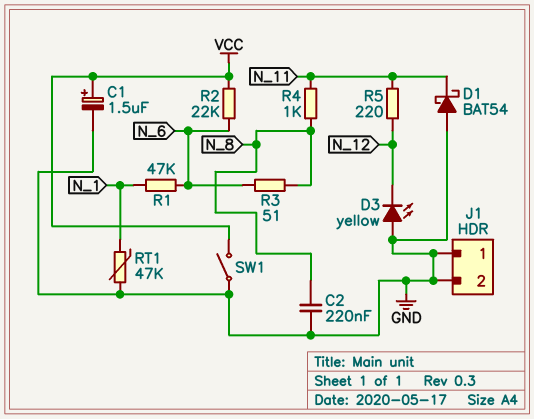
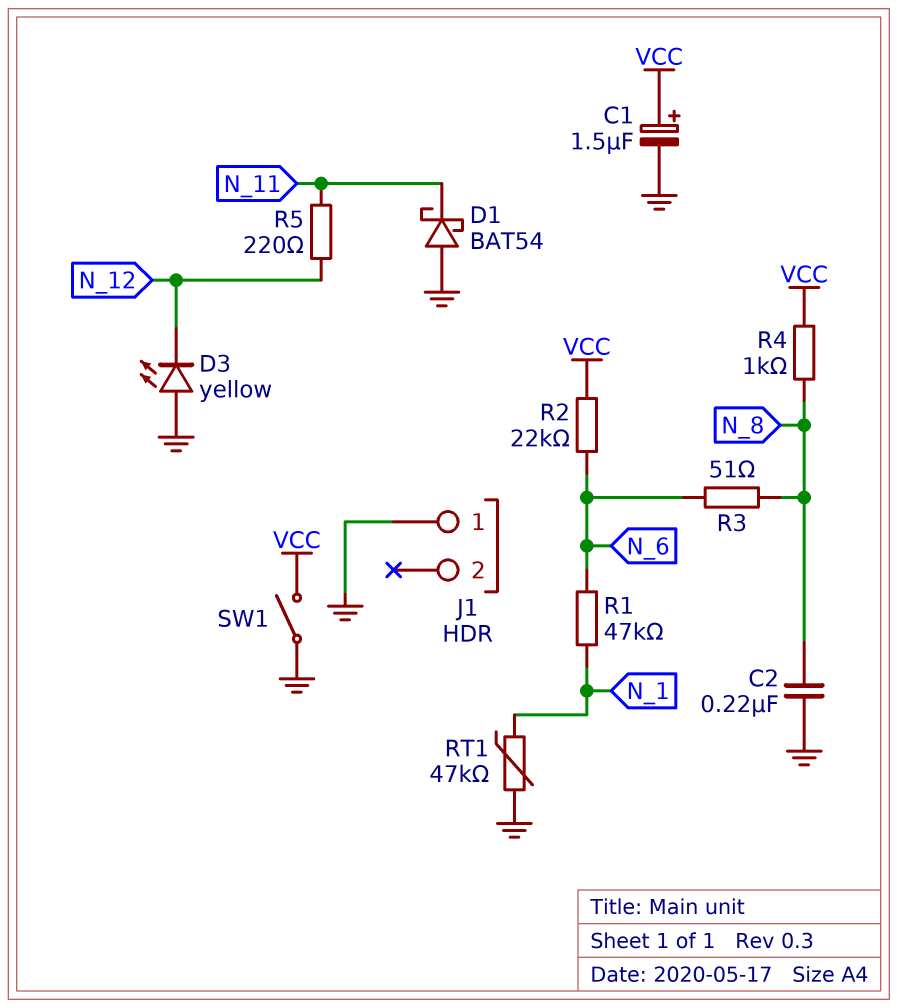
J1 pin 2: GND -> none
R4: 1k (N_8, N_11) -> 1k (N_8, VCC)

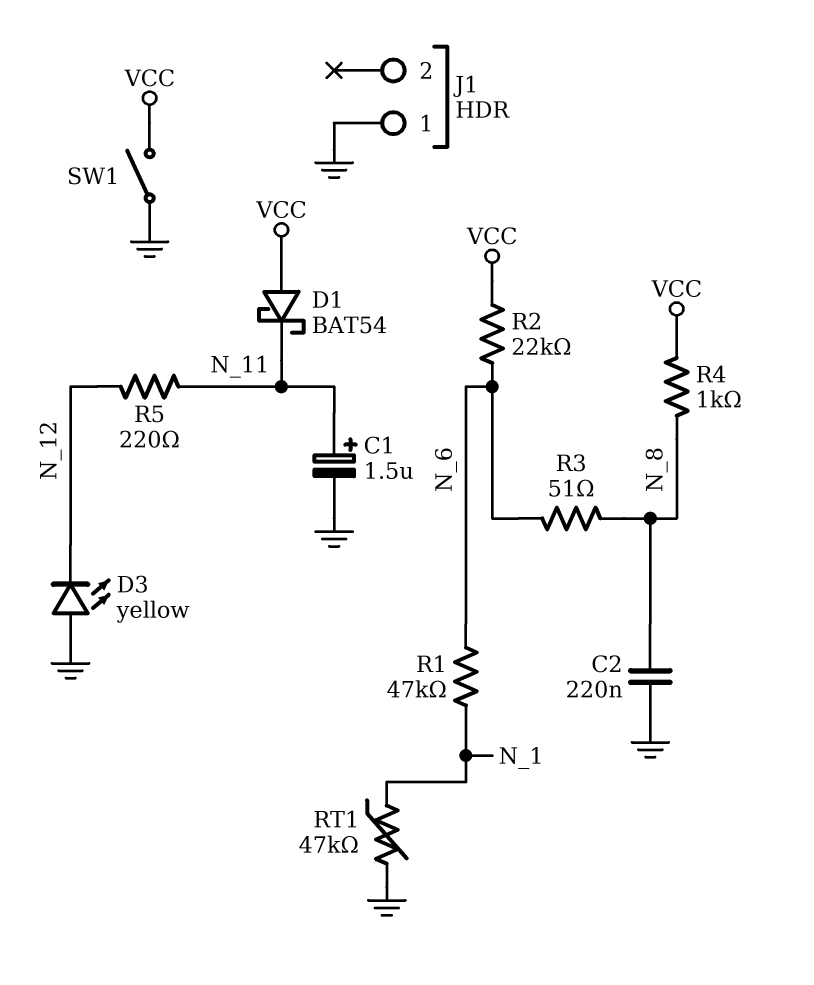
C1: 1.5uF (plus VCC, minus GND) -> 1.5uF (plus N_11, minus GND)
D1: schottky BAT54 (A GND, K N_11) -> schottky BAT54 (A VCC, K N_11)

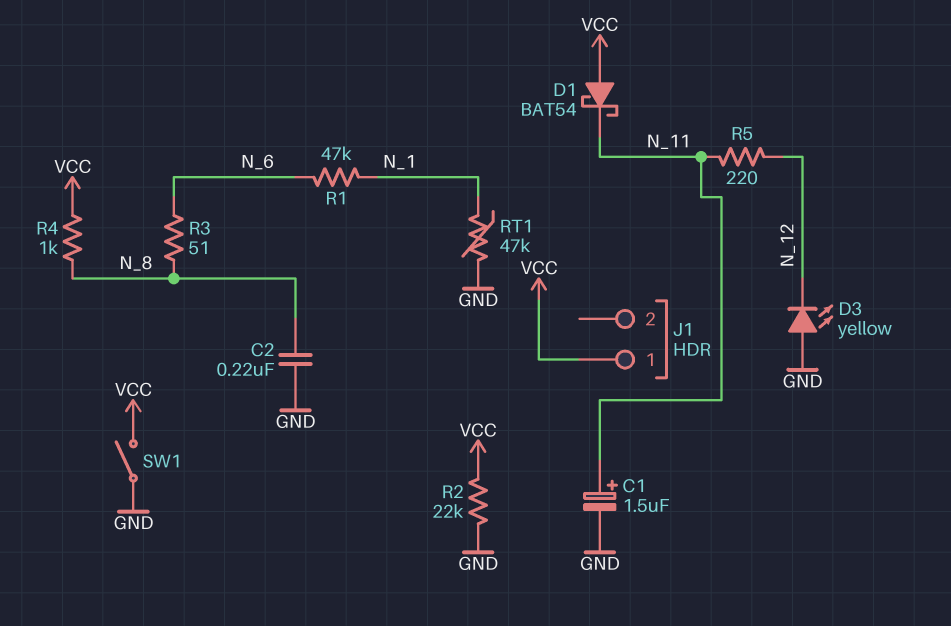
J1 pin 1: GND -> VCC
R2: 22k (N_6, VCC) -> 22k (GND, VCC)

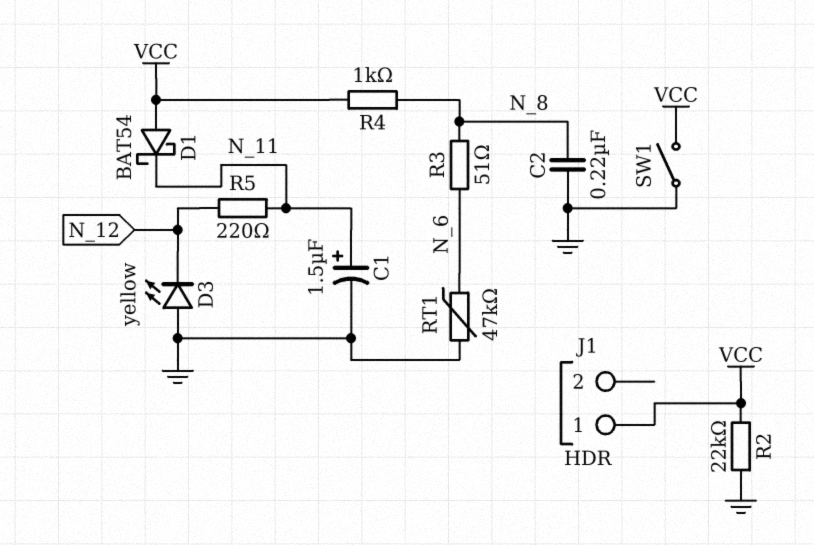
R1: 47k (N_1, N_6) -> none
RT1: 47k (GND, N_1) -> 47k (GND, N_6)

